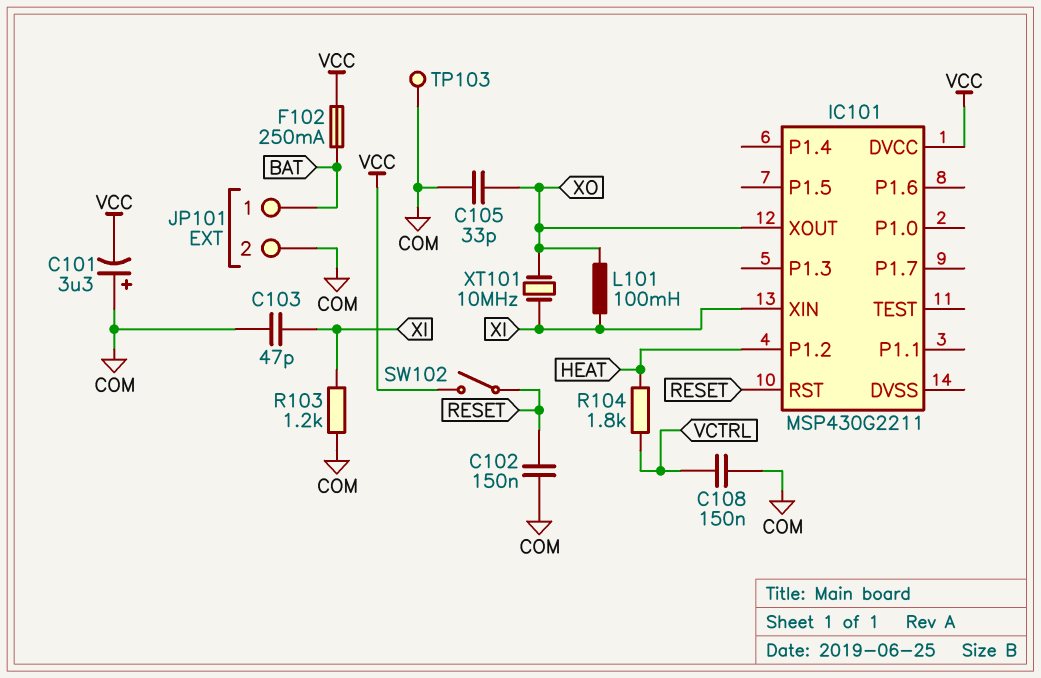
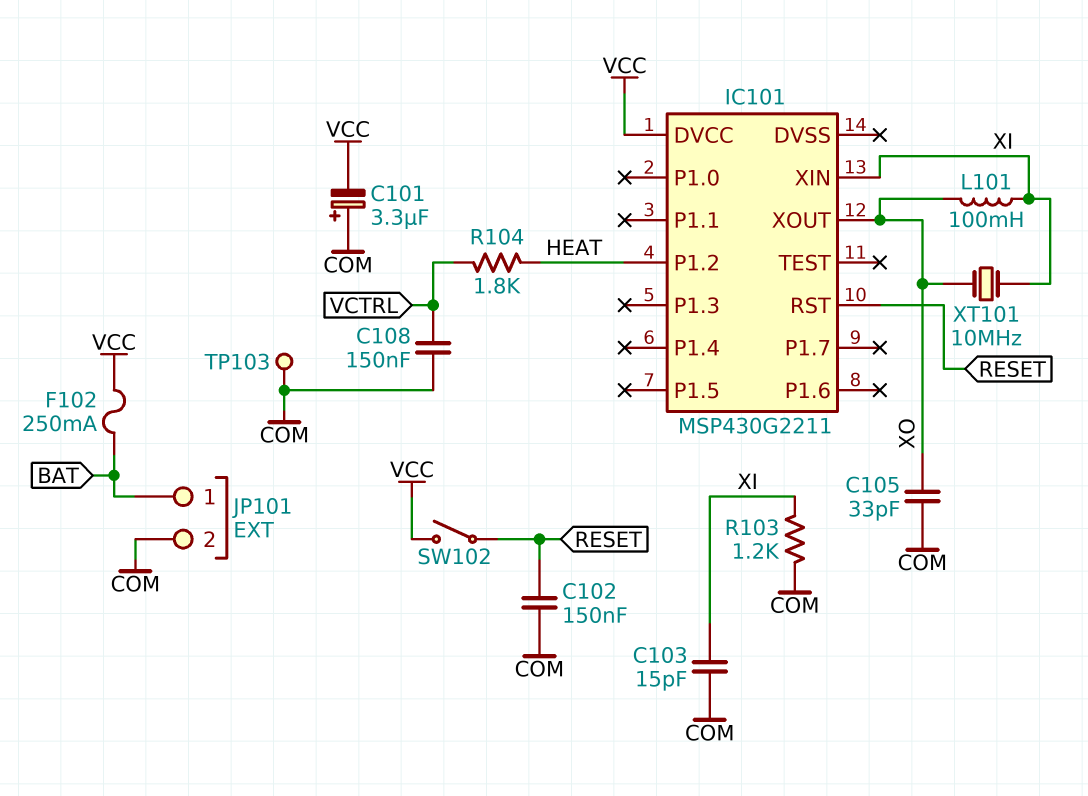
C103: 47pF (COM, XI) -> 15pF (COM, XI)

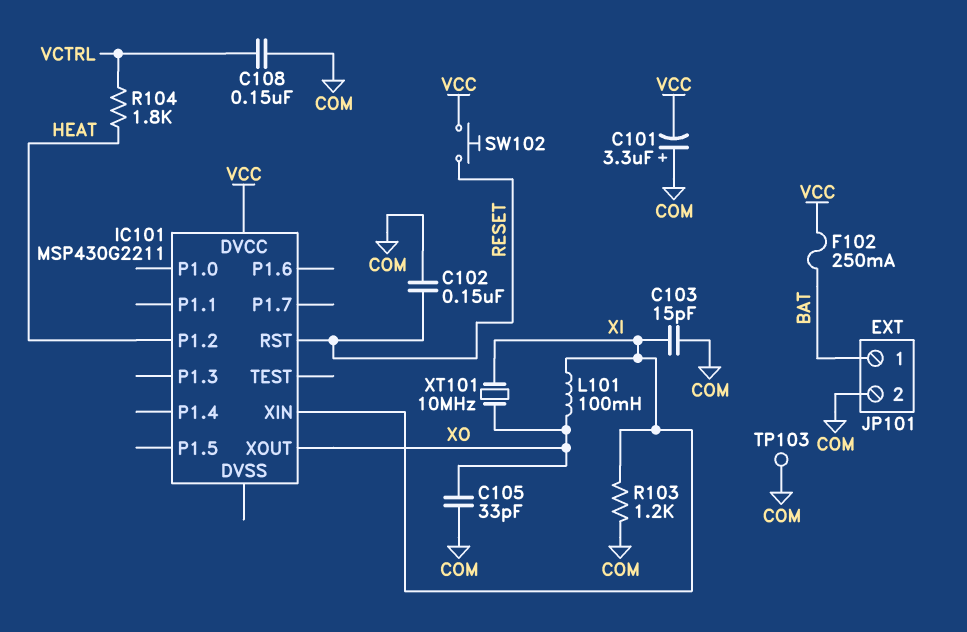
SW102: switch (RESET, VCC) -> button (RESET, VCC)

